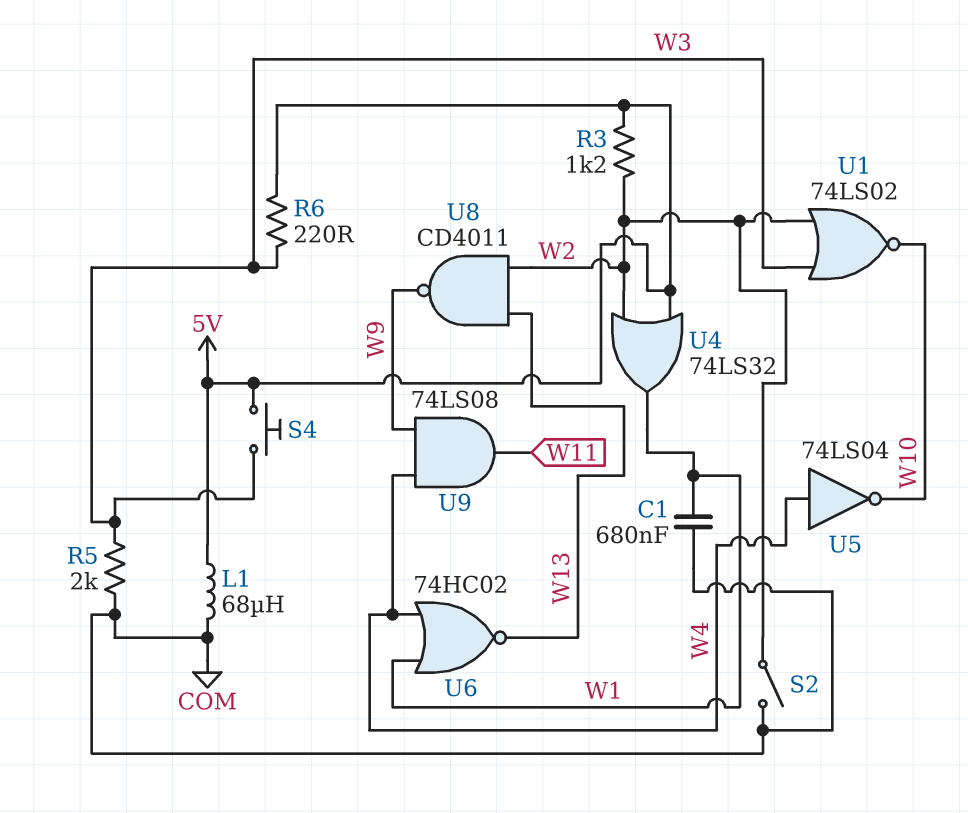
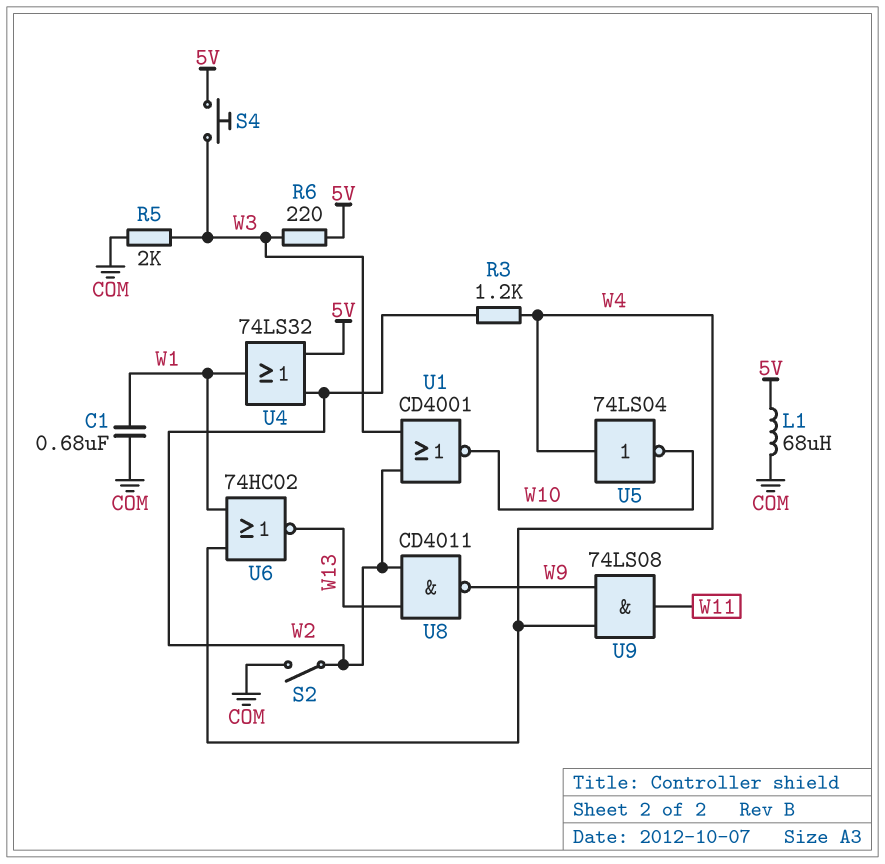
R3: 1.2k (5V, W2) -> 1.2k (W2, W4)
U1: NOR 74LS02 (in W2, in W3, out W10) -> NOR CD4001 (in W2, in W3, out W10)

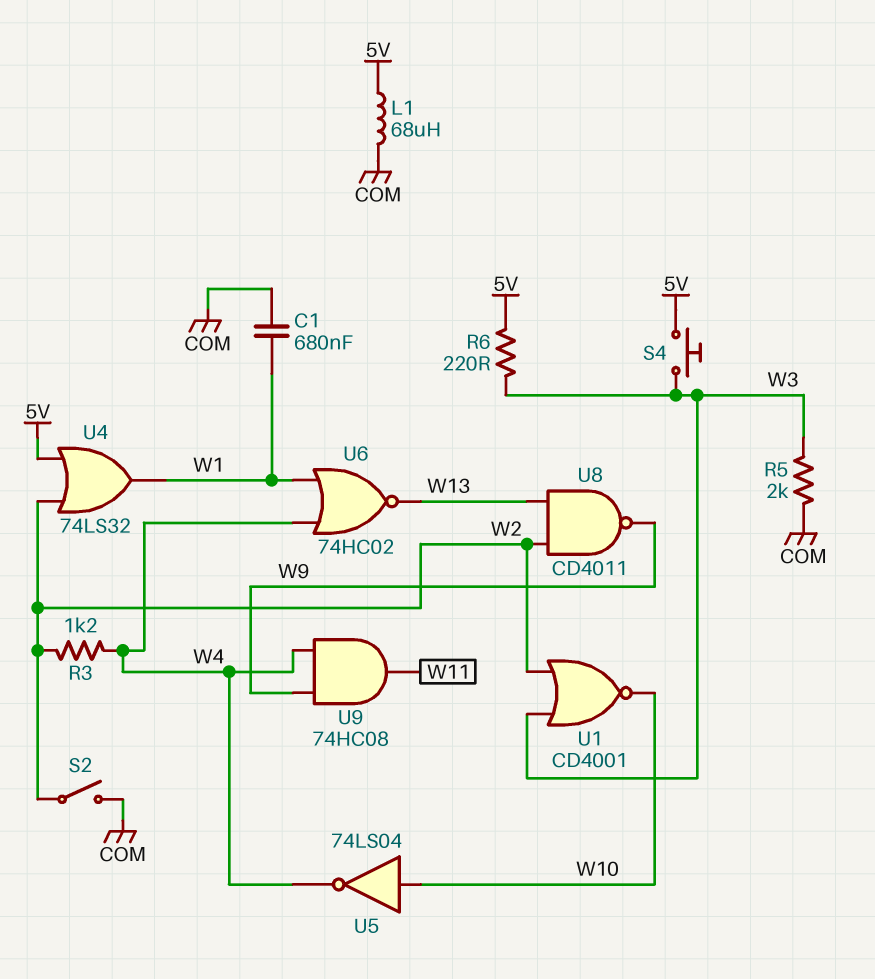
U5: NOT 74LS04 (in W4, out W10) -> NOT 74LS04 (in W10, out W4)
U9: AND 74LS08 (in W4, in W9, out W11) -> AND 74HC08 (in W4, in W9, out W11)

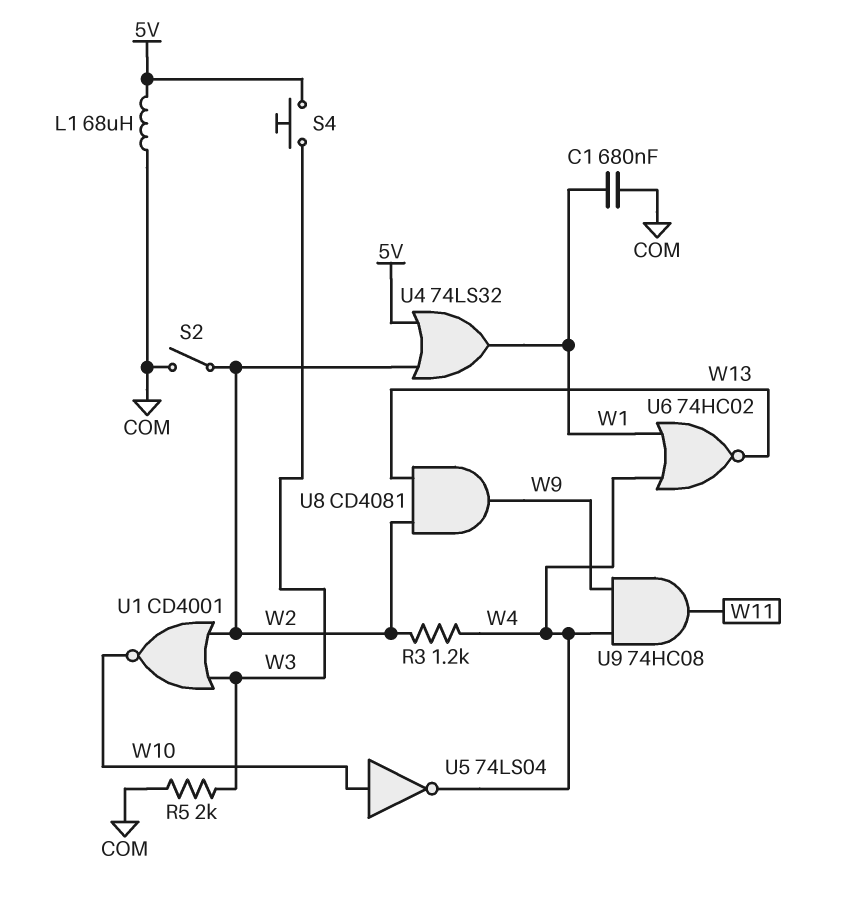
R6: 220 (5V, W3) -> none
U8: NAND CD4011 (in W2, in W13, out W9) -> AND CD4081 (in W2, in W13, out W9)

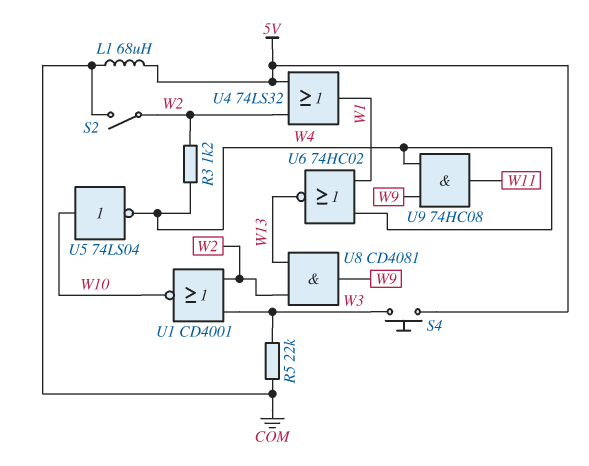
C1: 680nF (COM, W1) -> none
R5: 2k (COM, W3) -> 22k (COM, W3)

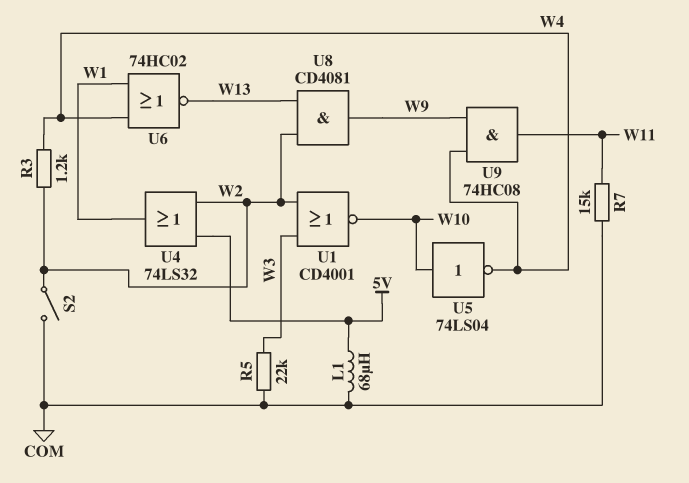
R7: none -> 15k (COM, W11)
S4: button (5V, W3) -> none

